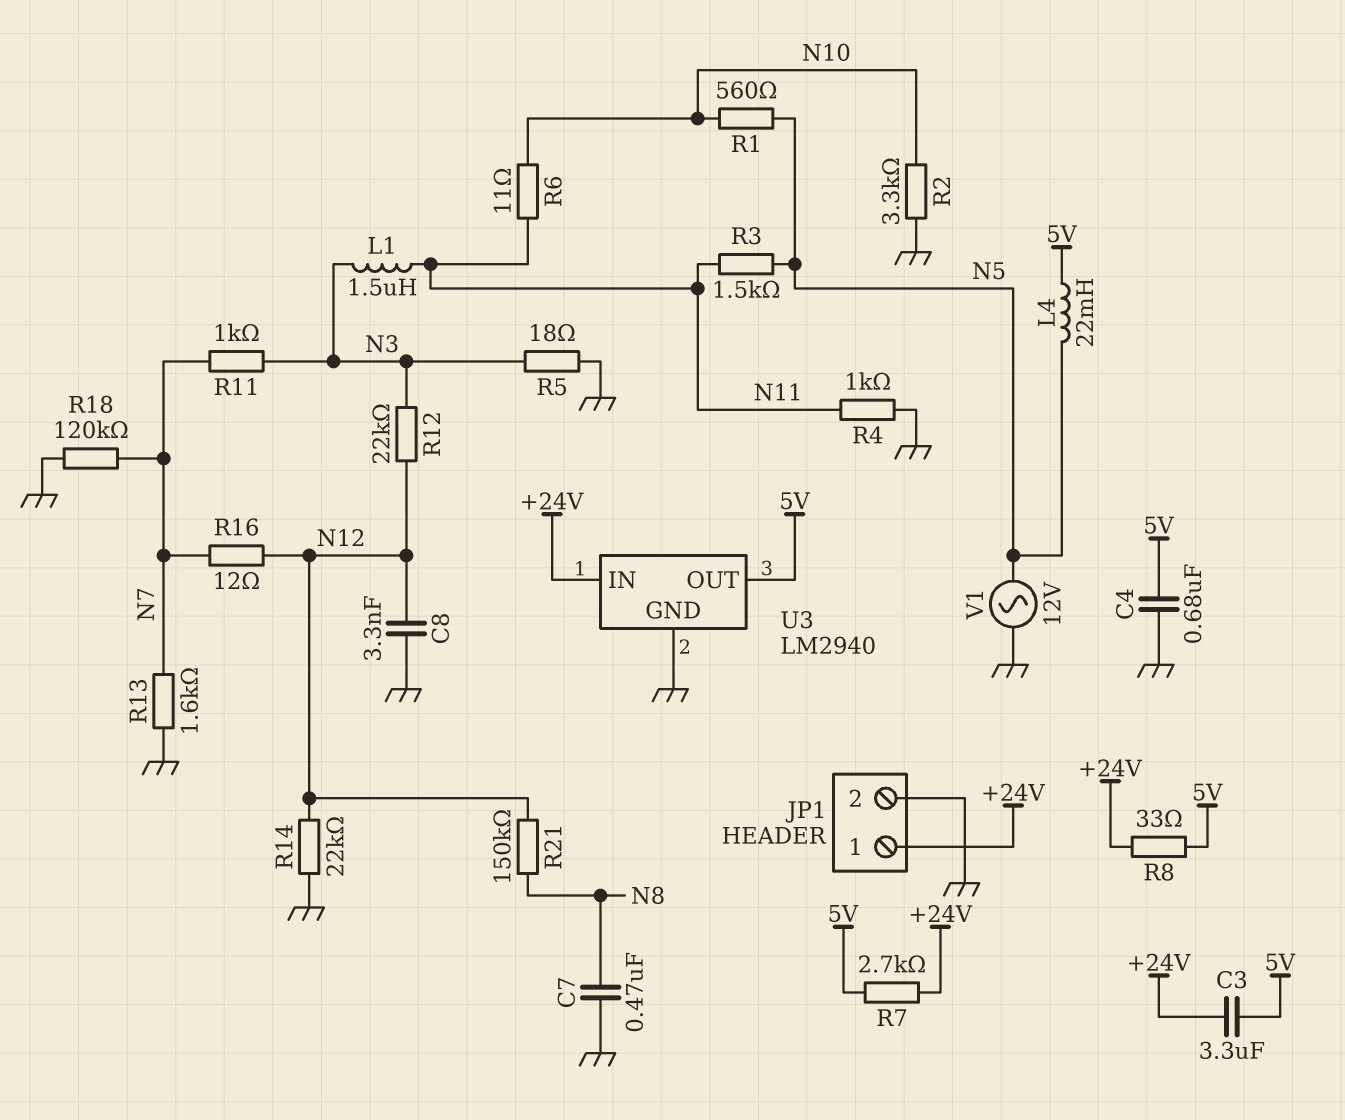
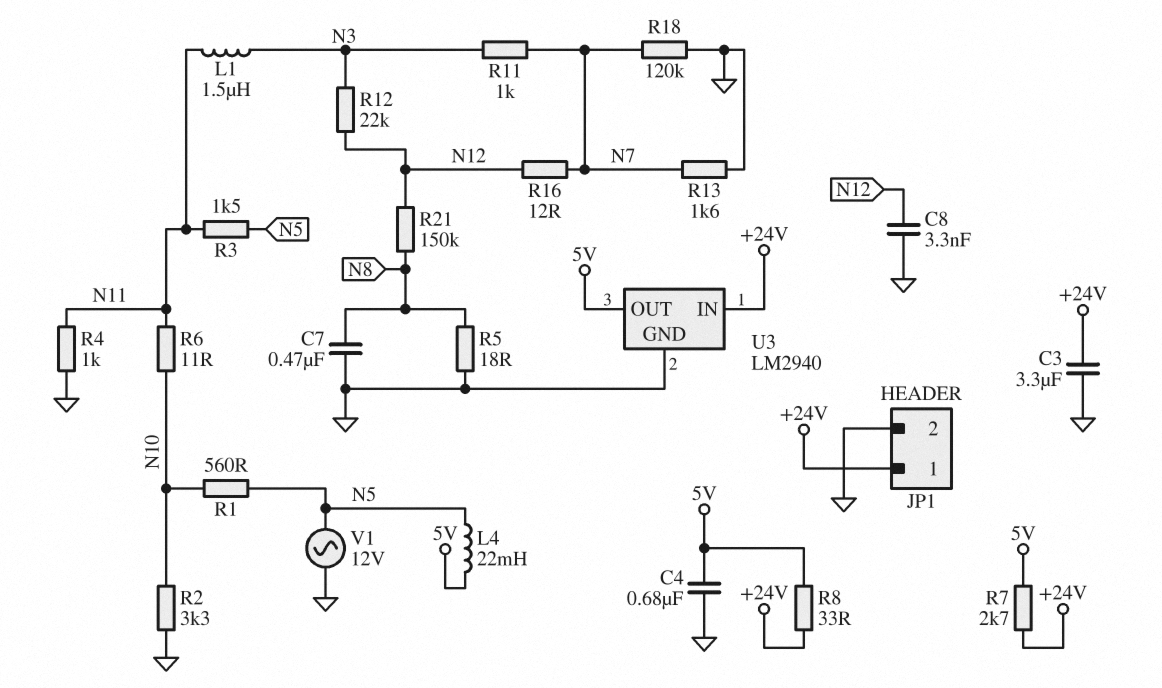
C3: 3.3uF (+24V, 5V) -> 3.3uF (+24V, GND)
R5: 18 (GND, N3) -> 18 (GND, N8)
R14: 22k (GND, N12) -> none

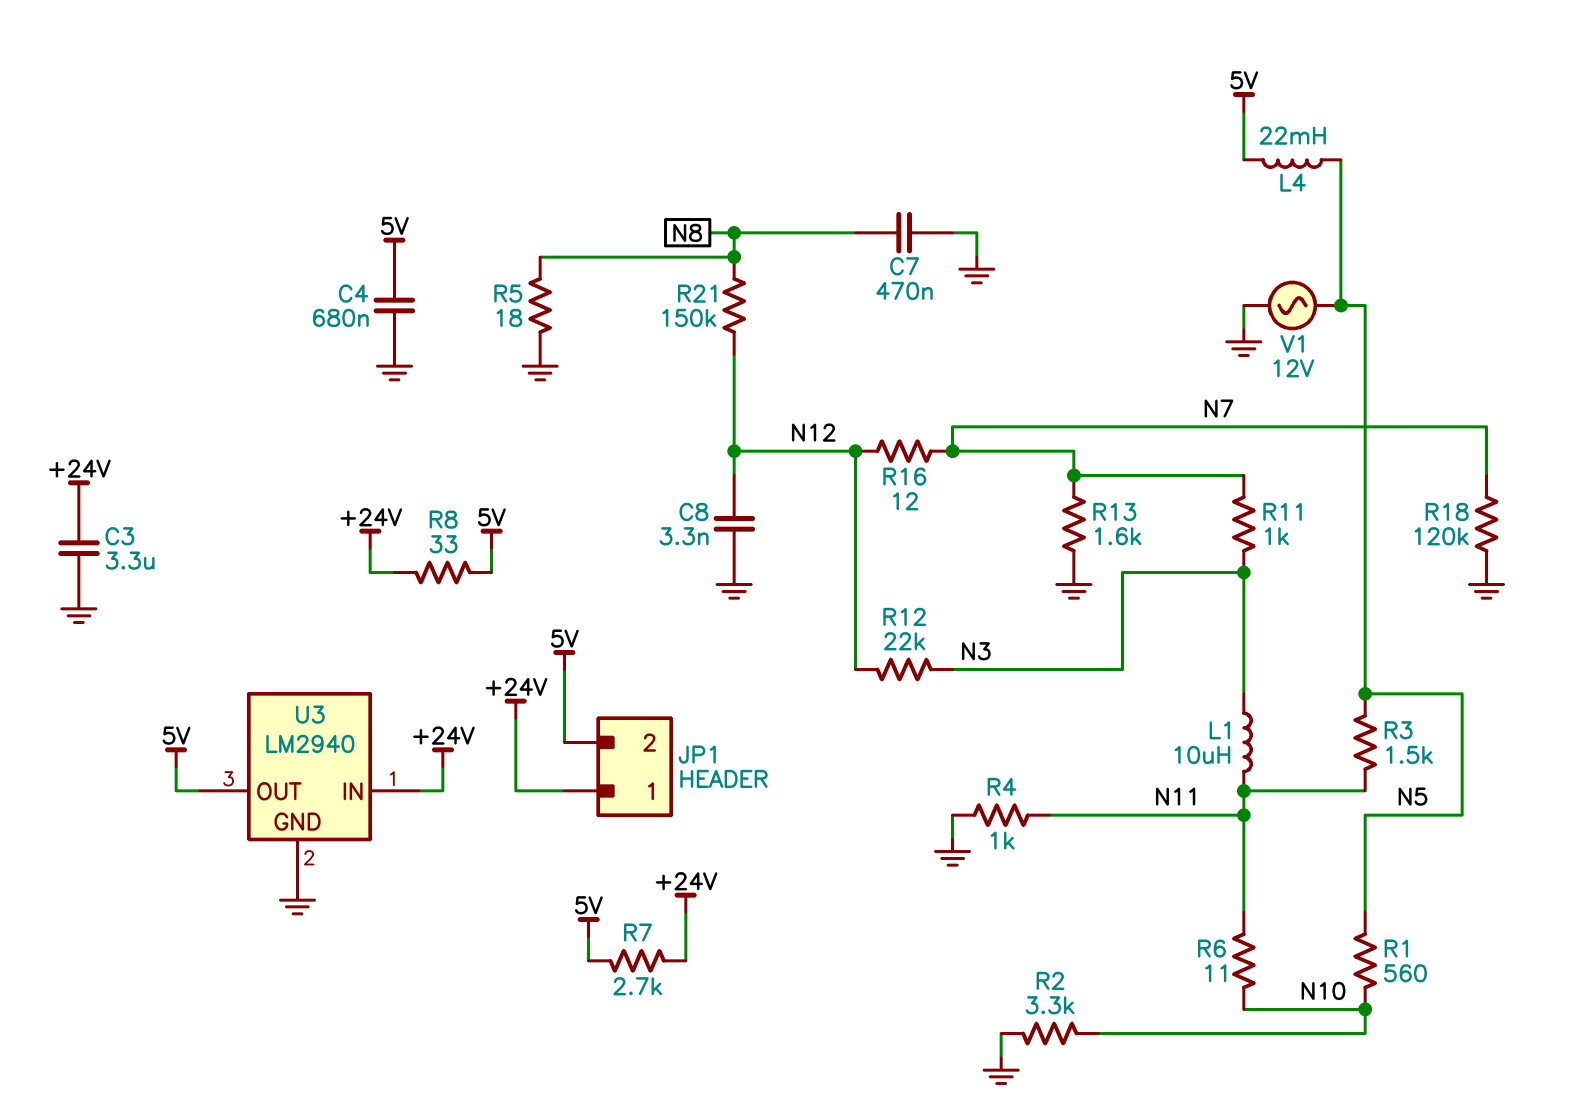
JP1 pin 2: GND -> 5V
L1: 1.5uH (N3, N11) -> 10uH (N3, N11)

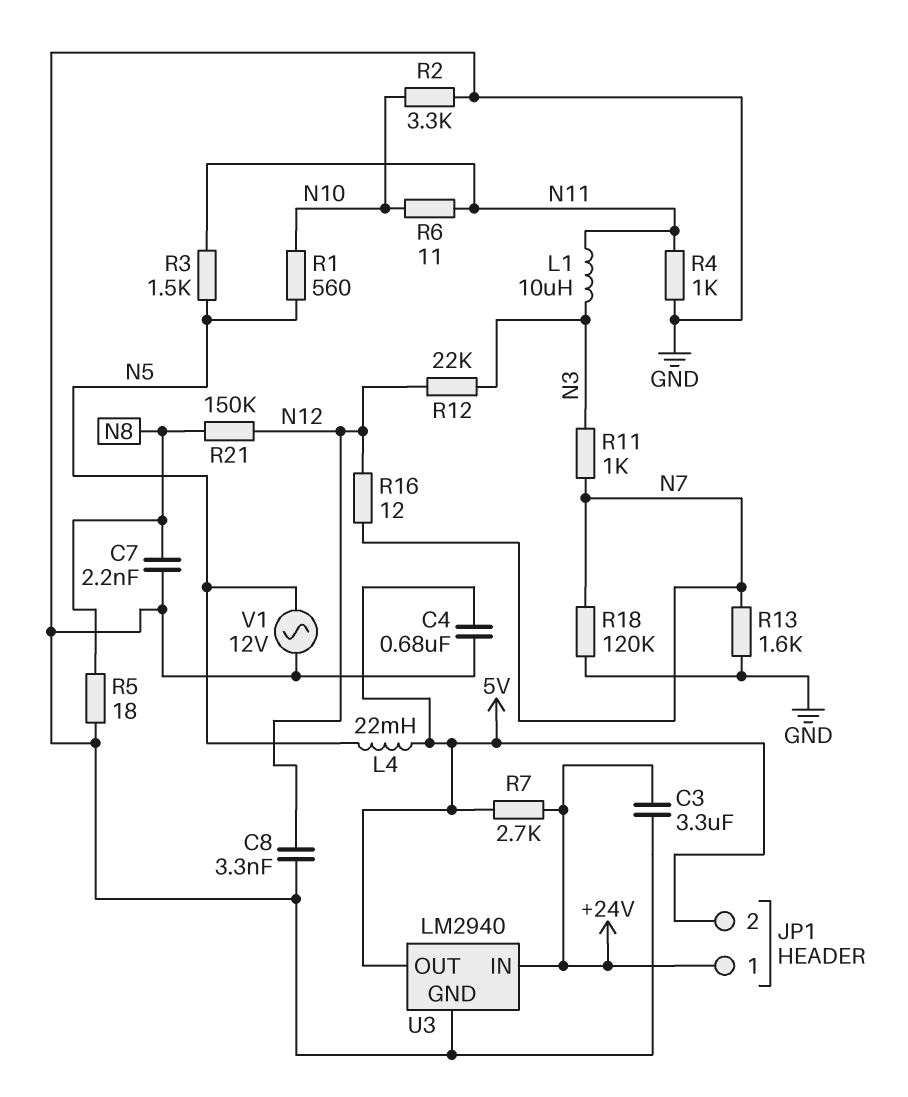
C7: 470nF (GND, N8) -> 2.2nF (GND, N8)
R8: 33 (+24V, 5V) -> none

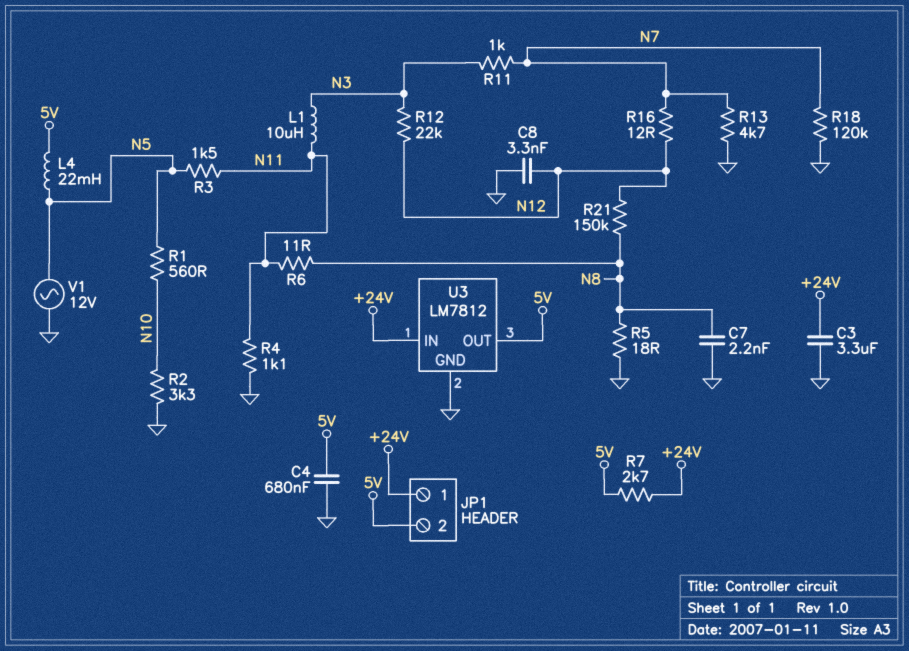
R4: 1k (GND, N11) -> 1.1k (GND, N11)
R6: 11 (N10, N11) -> 11 (N8, N11)
R13: 1.6k (GND, N7) -> 4.7k (GND, N7)
U3: LM2940 -> LM7812

